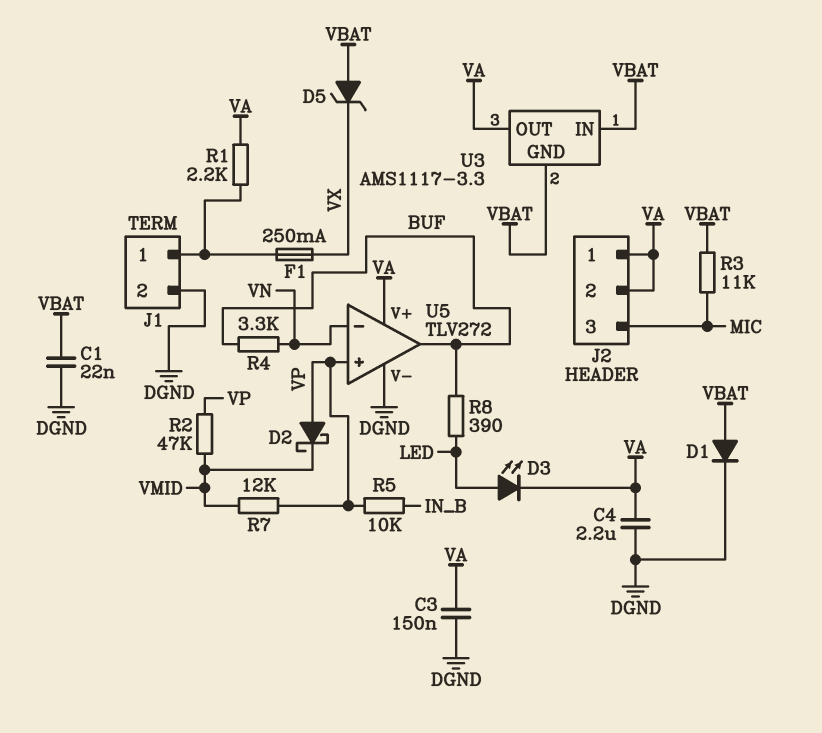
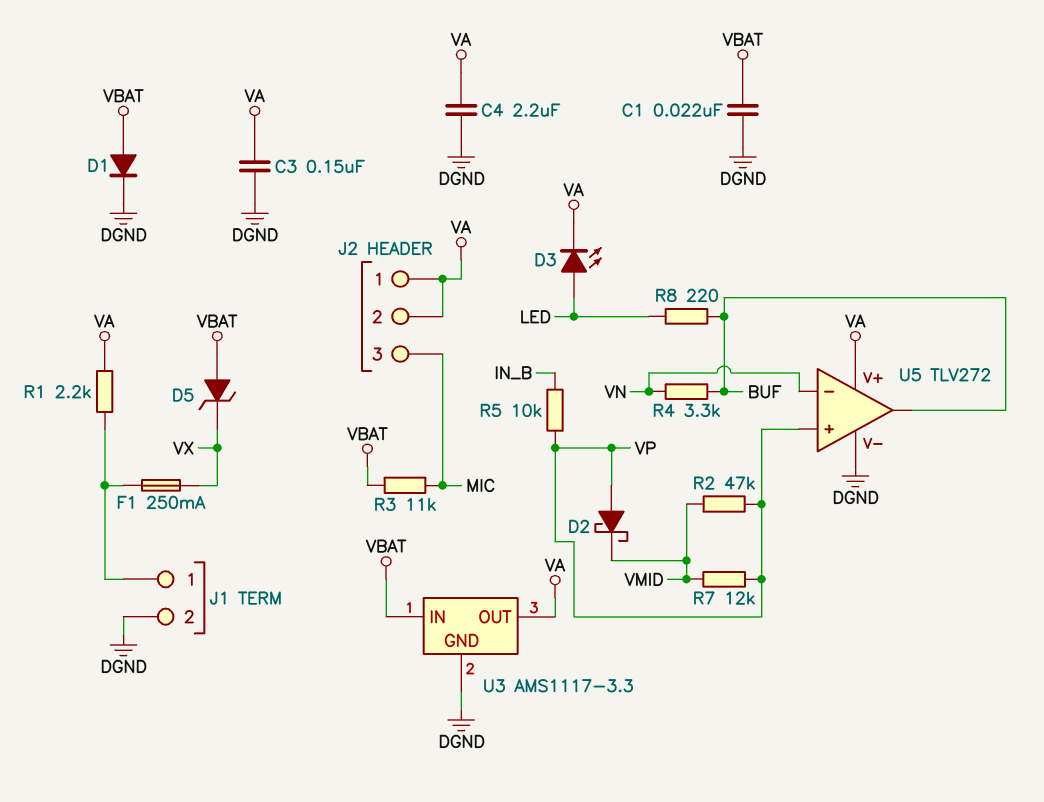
R8: 390 (BUF, LED) -> 220 (BUF, LED)
U3 pin GND: VBAT -> DGND

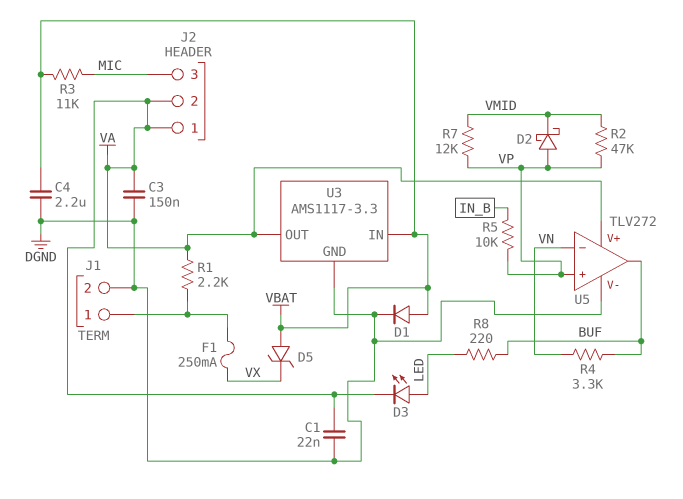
C1: 22nF (DGND, VBAT) -> 22nF (DGND, VA)
C4: 2.2uF (DGND, VA) -> 2.2uF (DGND, VBAT)

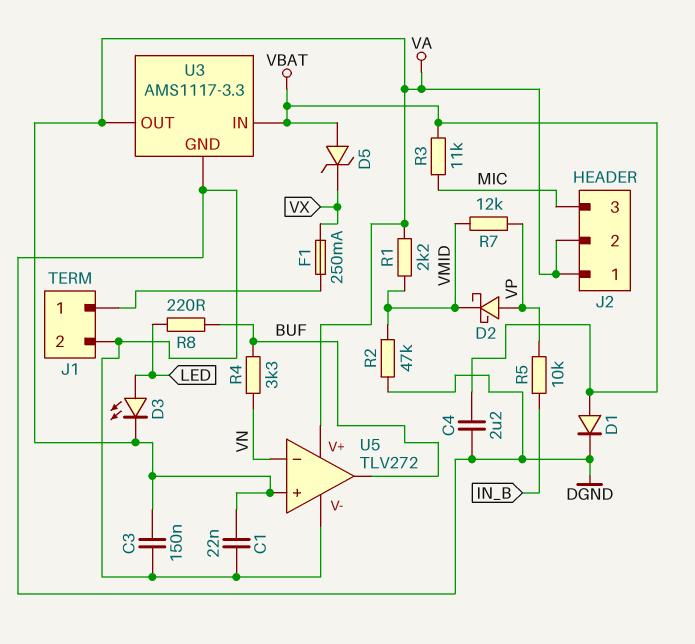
R1: 2.2k (J1/1, VA) -> 2.2k (VA, VMID)
R2: 47k (VMID, VP) -> 47k (DGND, VMID)
U5 pin in+: VP -> VA

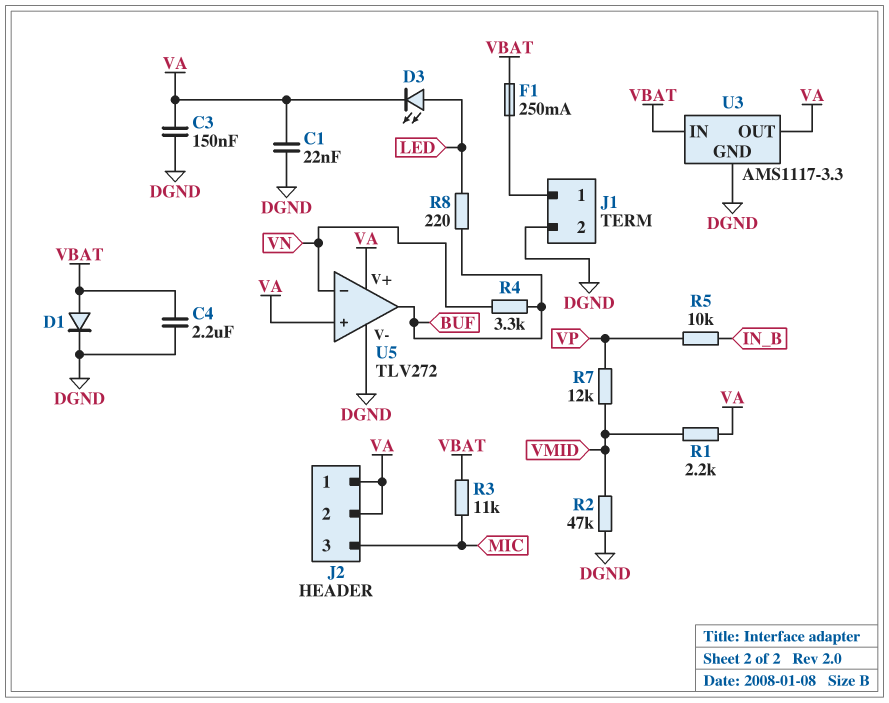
D2: schottky (A VP, K VMID) -> none
D5: zener (A VBAT, K VX) -> none
F1: 250mA (J1/1, VX) -> 250mA (J1/1, VBAT)

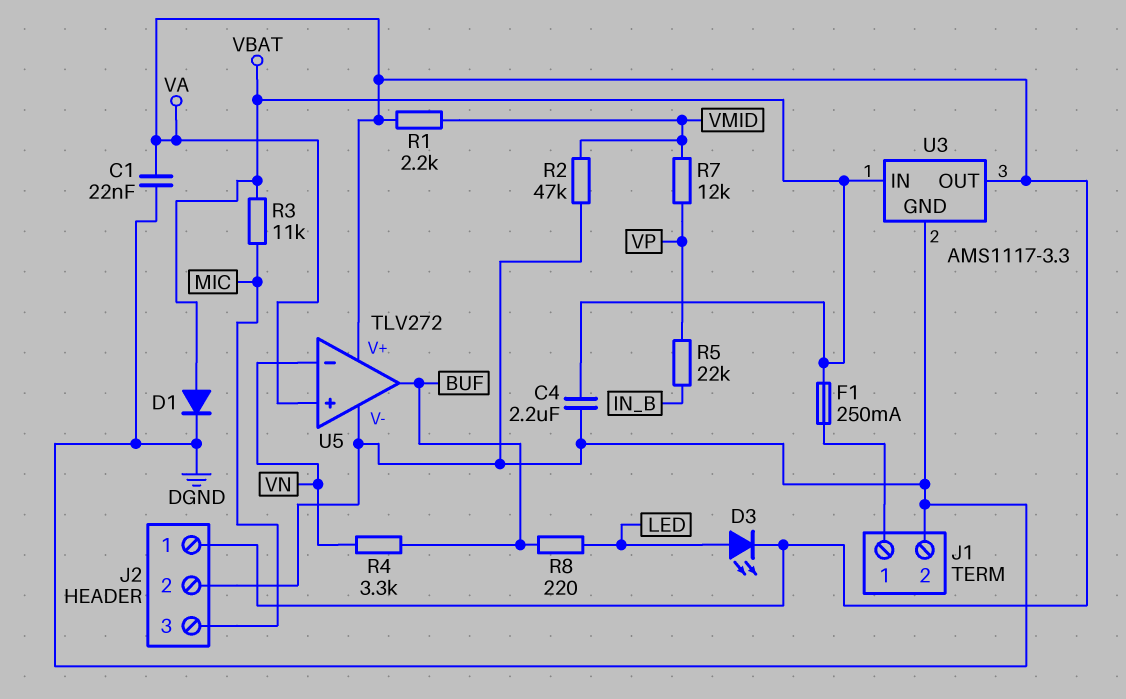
C3: 150nF (DGND, VA) -> none
J2 pin 2: VA -> DGND
R5: 10k (IN_B, VP) -> 22k (IN_B, VP)

